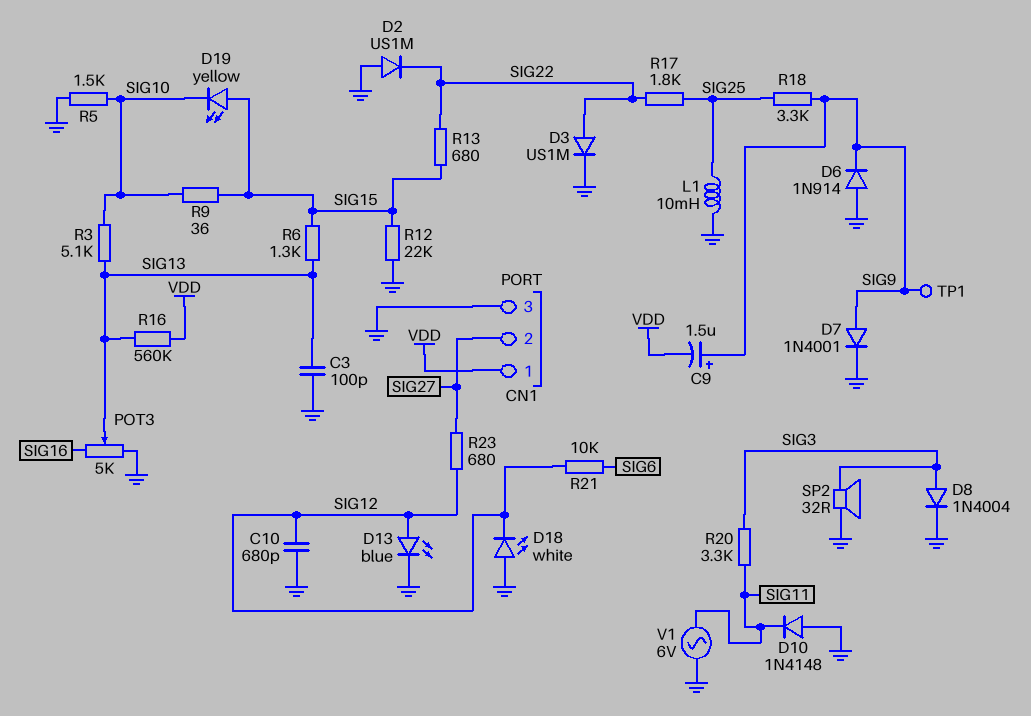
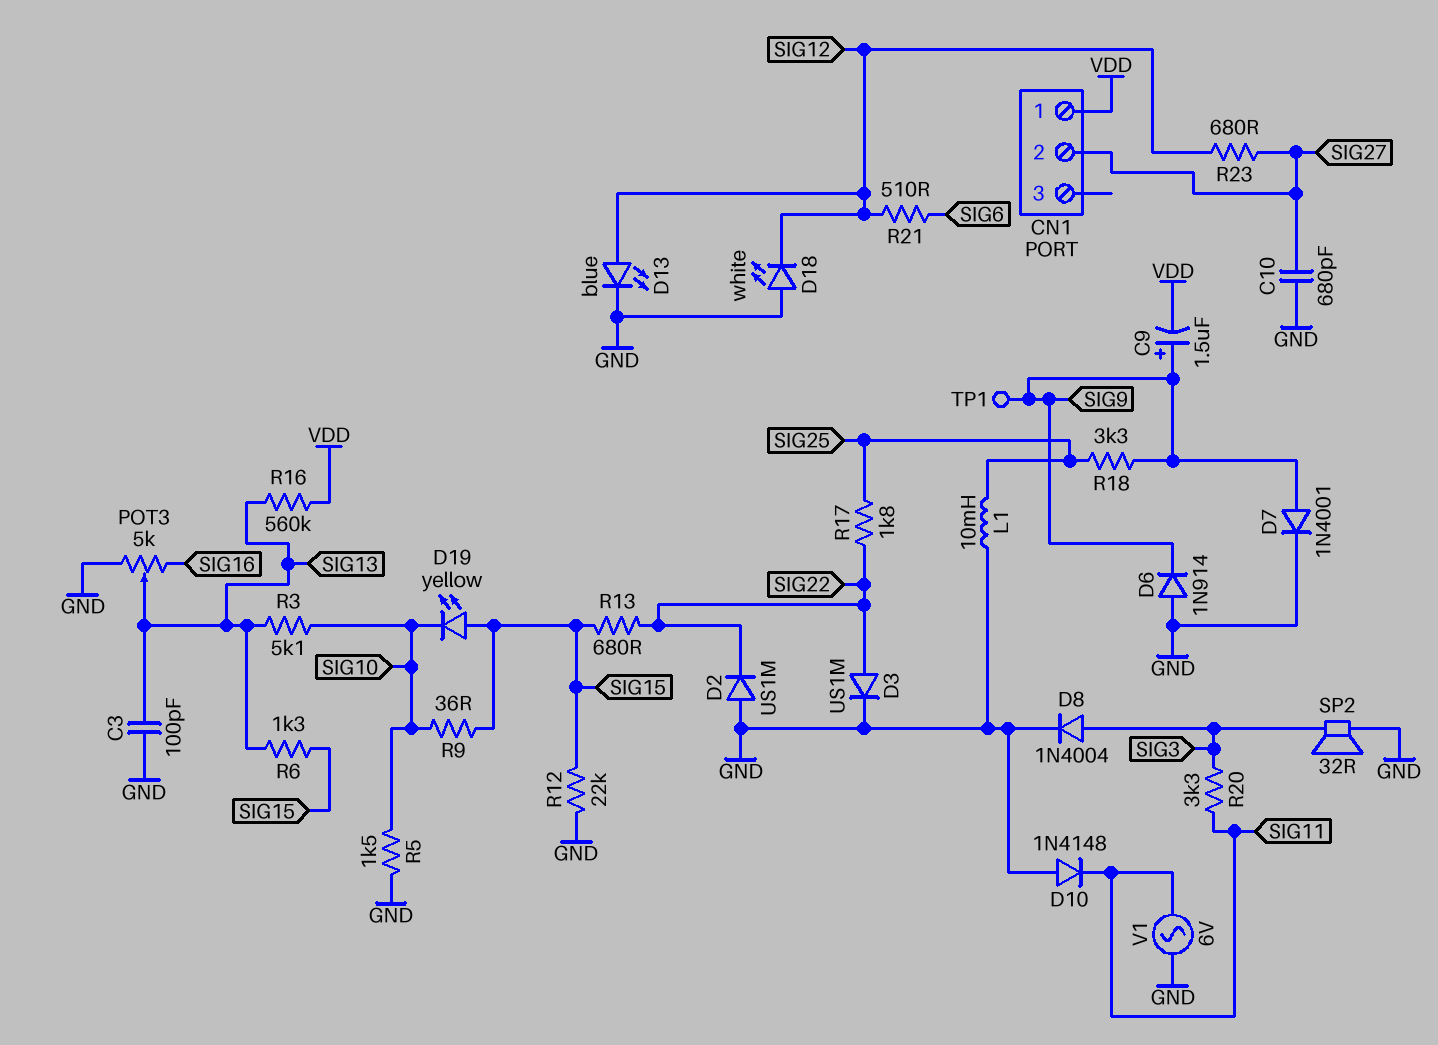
C10: 680pF (GND, SIG12) -> 680pF (GND, SIG27)
CN1 pin 3: GND -> none
R21: 10k (SIG6, SIG12) -> 510 (SIG6, SIG12)

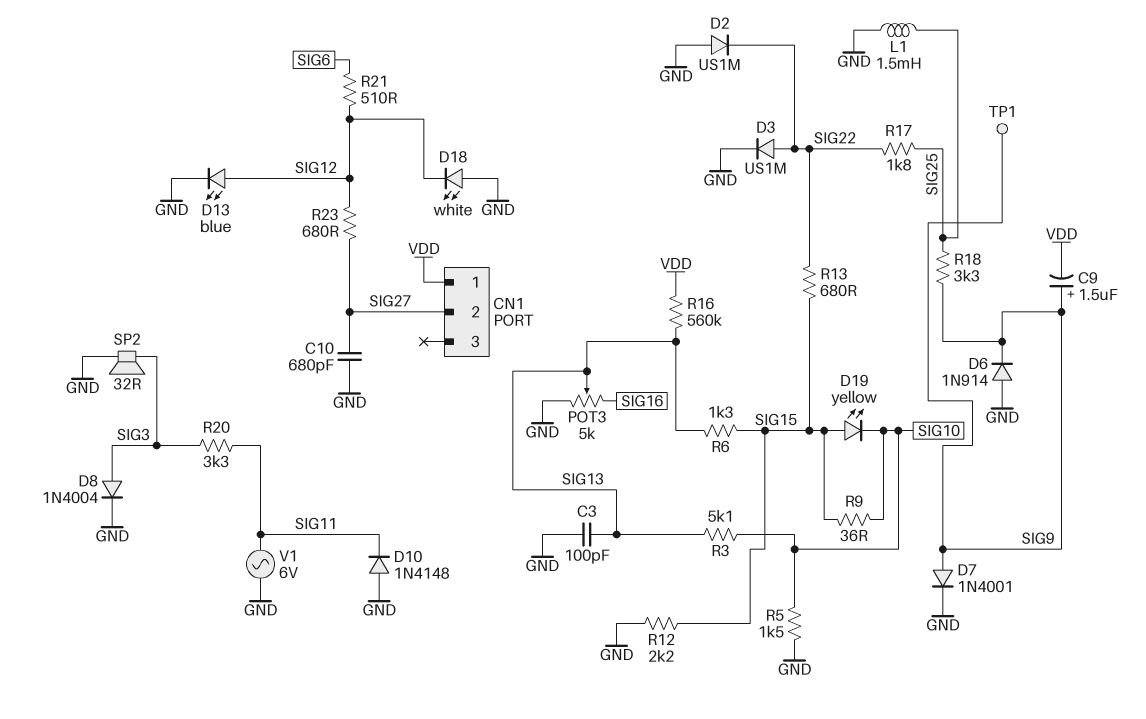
L1: 10mH (GND, SIG25) -> 1.5mH (GND, SIG25)
R12: 22k (GND, SIG15) -> 2.2k (GND, SIG15)

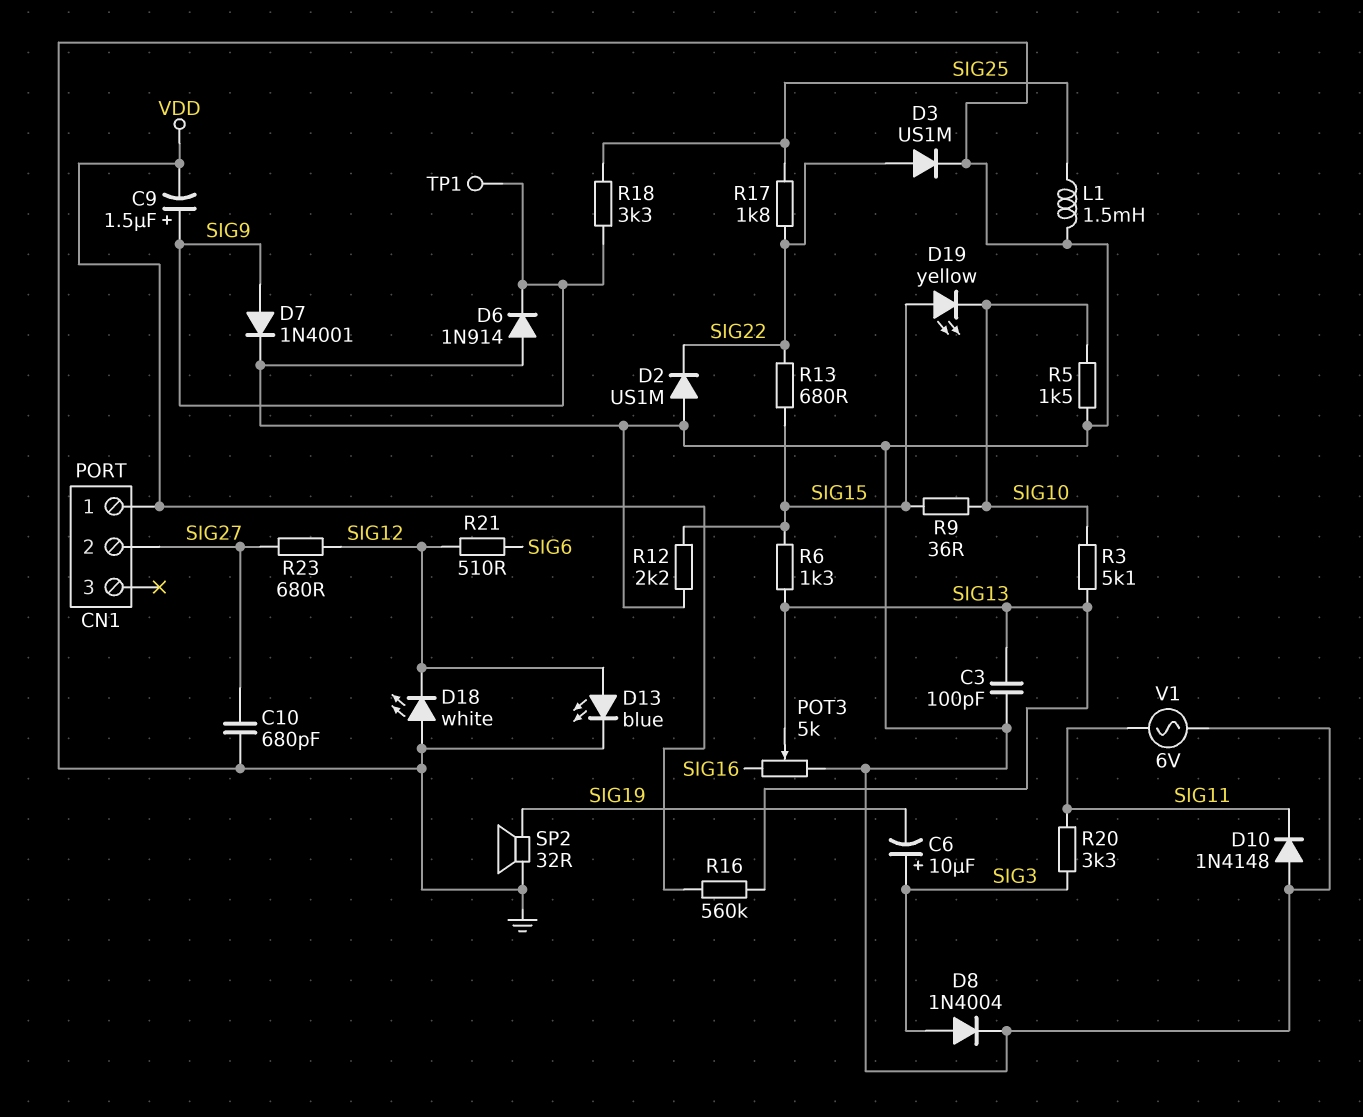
C6: none -> 10uF (plus SIG3, minus SIG19)
SP2: speaker 32R (GND, SIG3) -> speaker 32R (GND, SIG19)

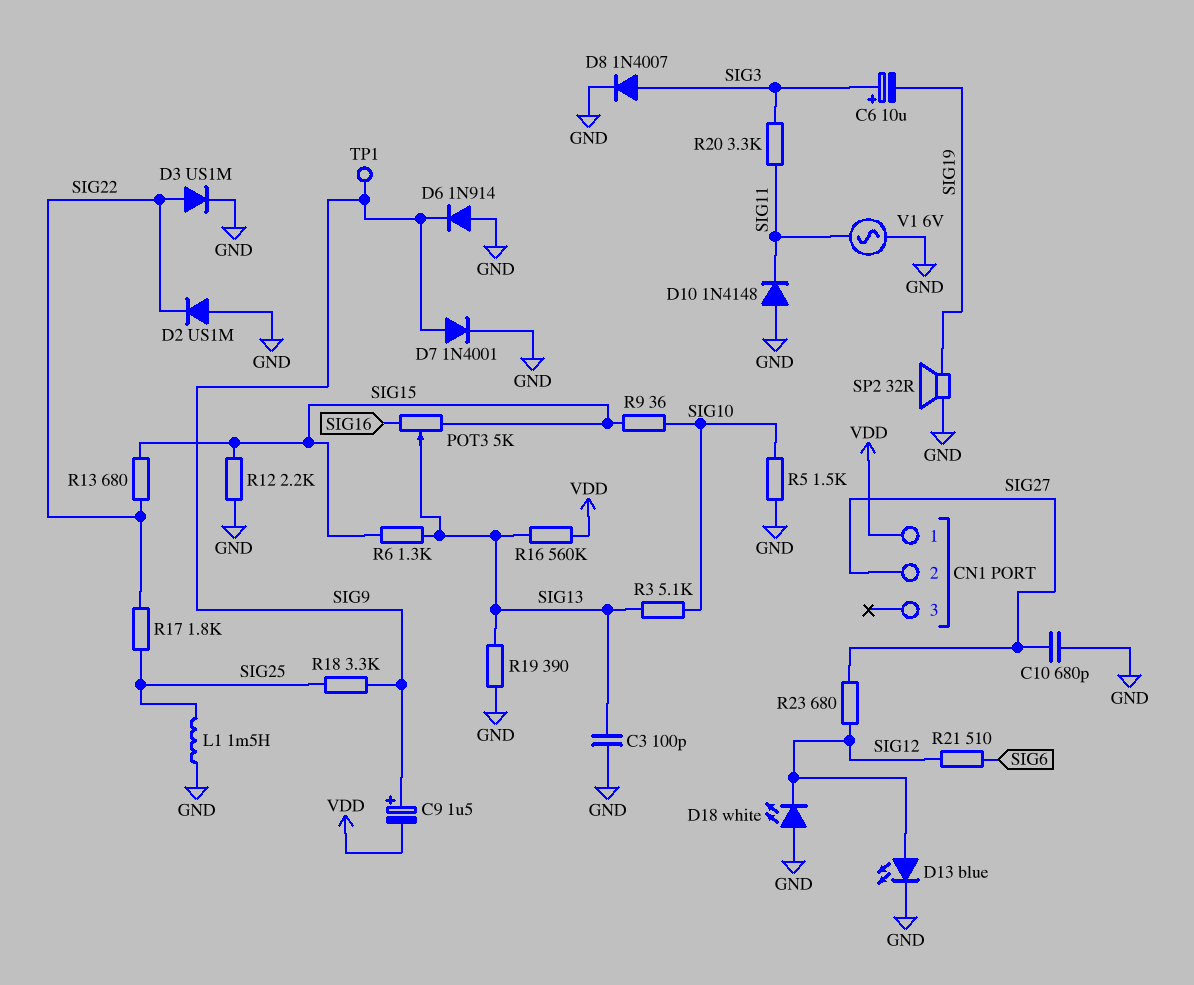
D8: diode 1N4004 (A SIG3, K GND) -> diode 1N4007 (A SIG3, K GND)
D19: LED yellow (A SIG15, K SIG10) -> none
POT3: 5k (GND, SIG16, wiper SIG13) -> 5k (SIG15, SIG16, wiper SIG13)
R19: none -> 390 (GND, SIG13)

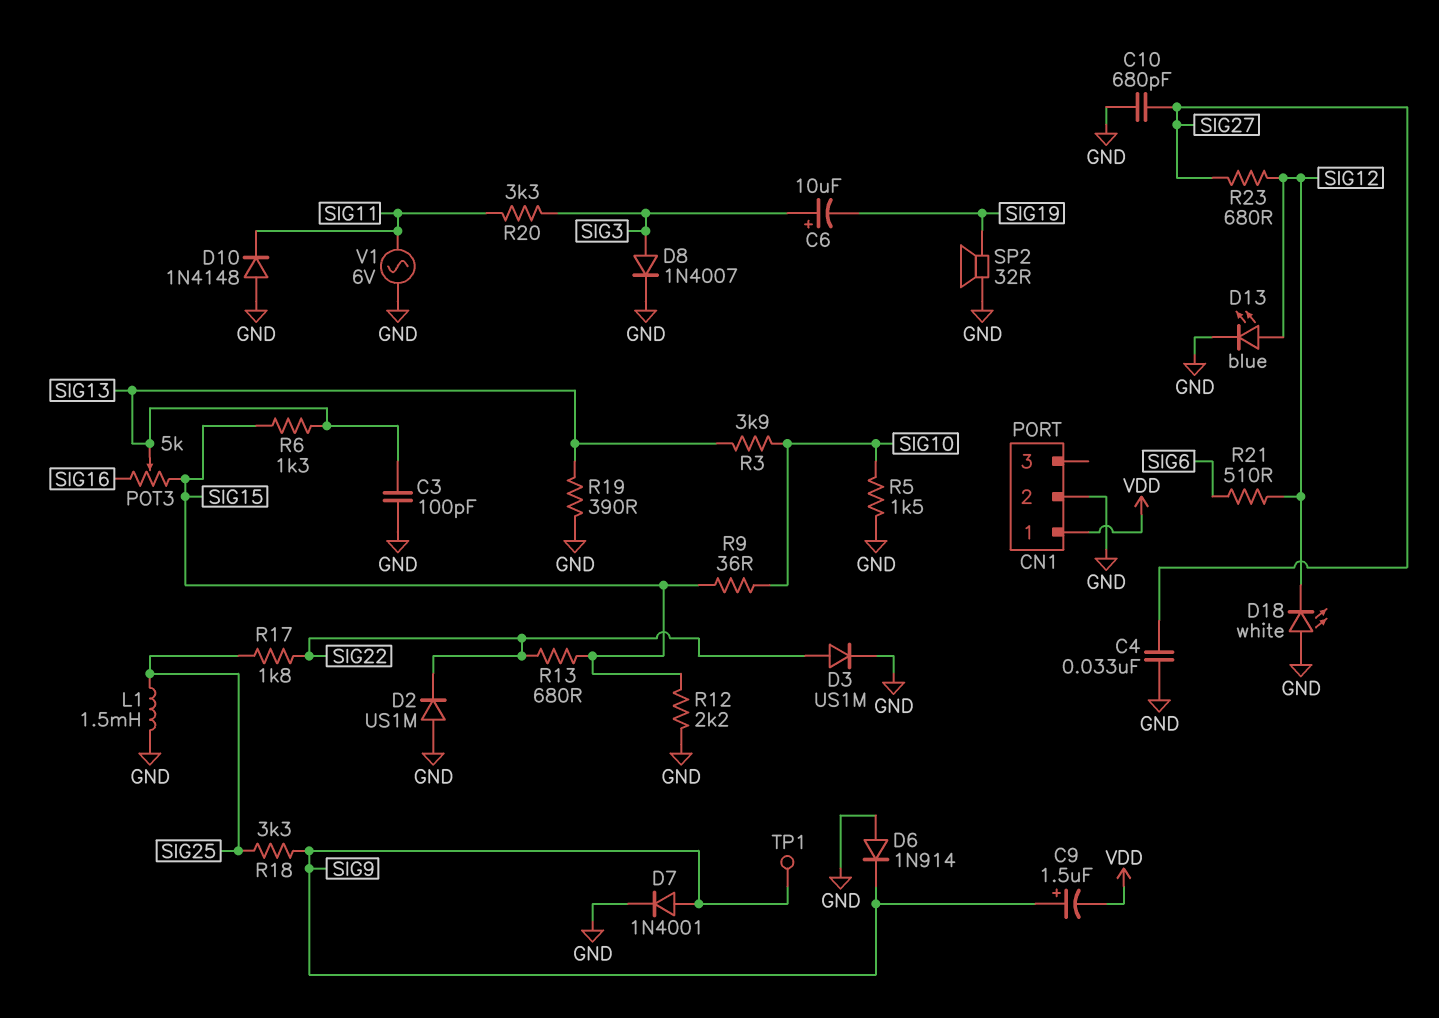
C4: none -> 33nF (GND, SIG27)
CN1 pin 2: SIG27 -> GND
R3: 5.1k (SIG10, SIG13) -> 3.9k (SIG10, SIG13)
R16: 560k (SIG13, VDD) -> none

